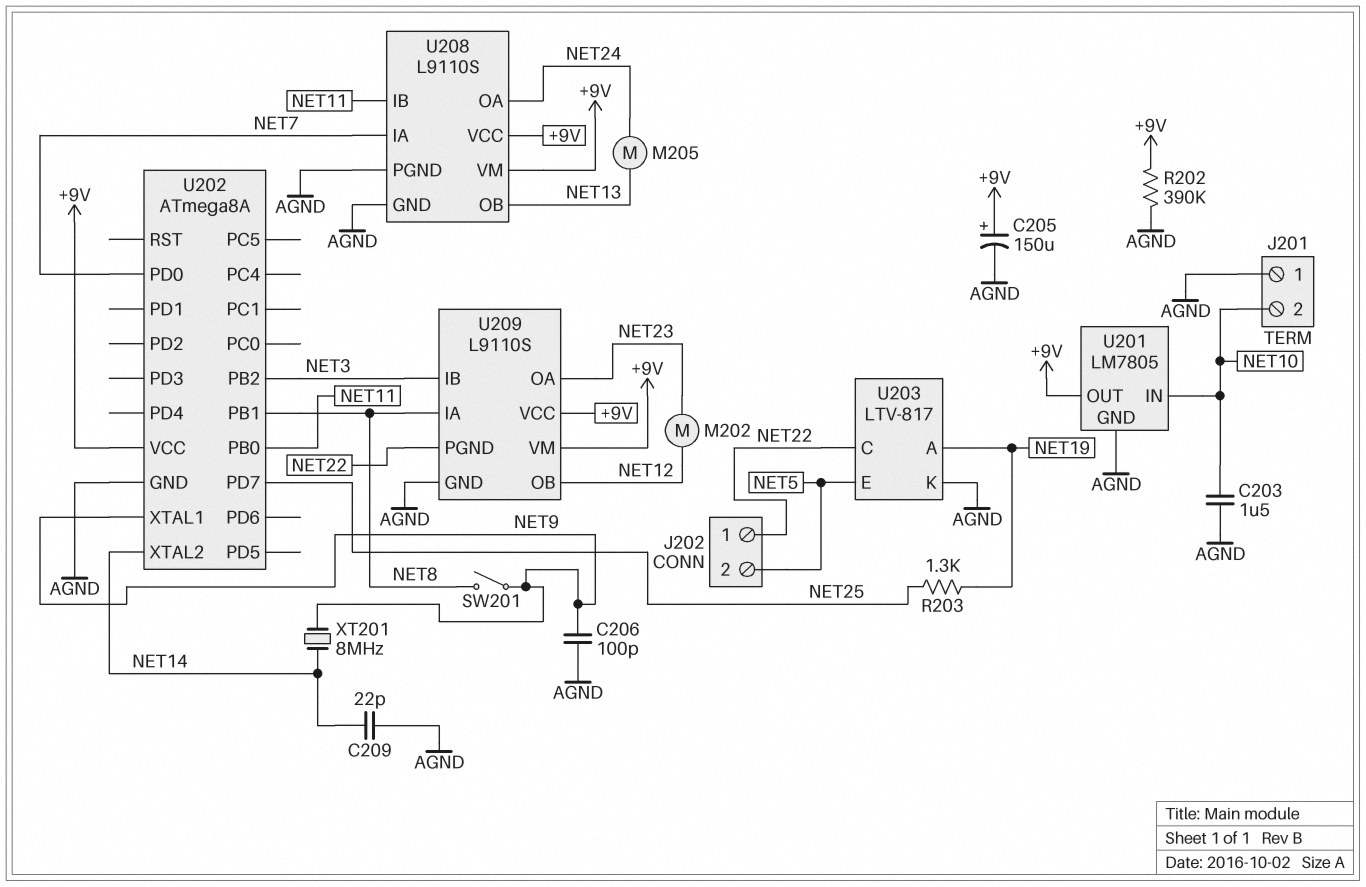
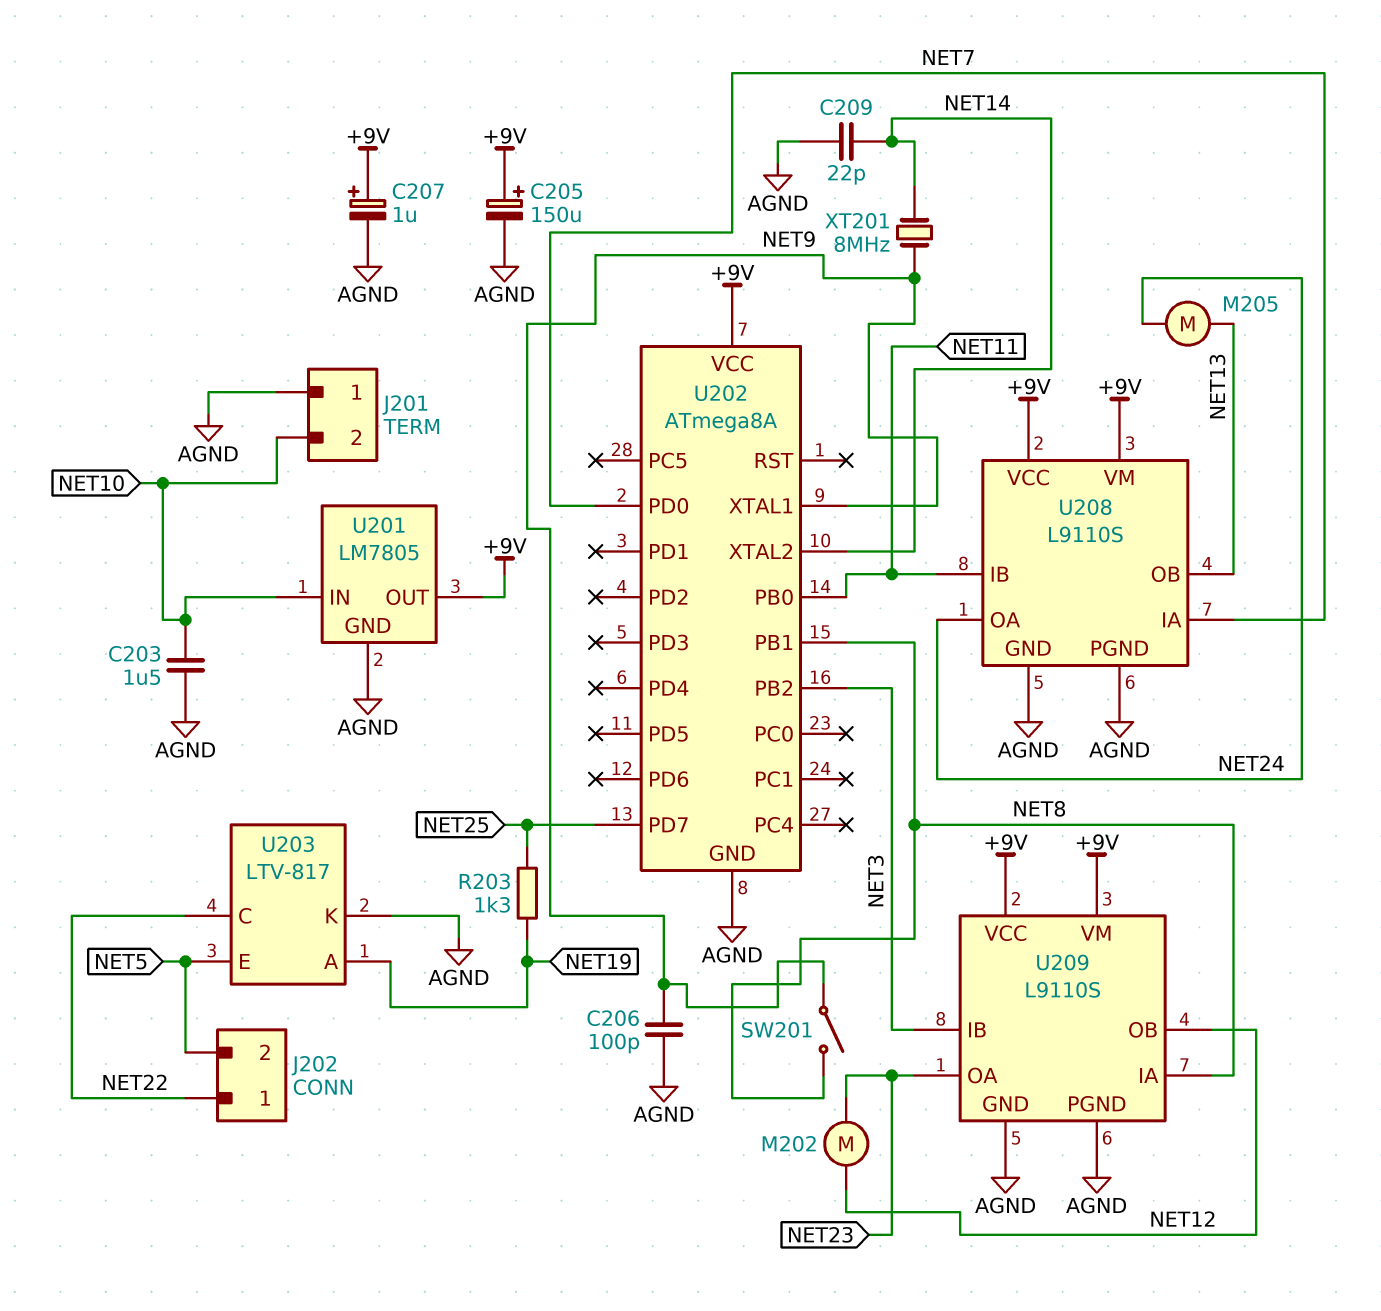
C207: none -> 1uF (plus +9V, minus AGND)
R202: 390k (+9V, AGND) -> none
U209 pin PGND: NET22 -> AGND

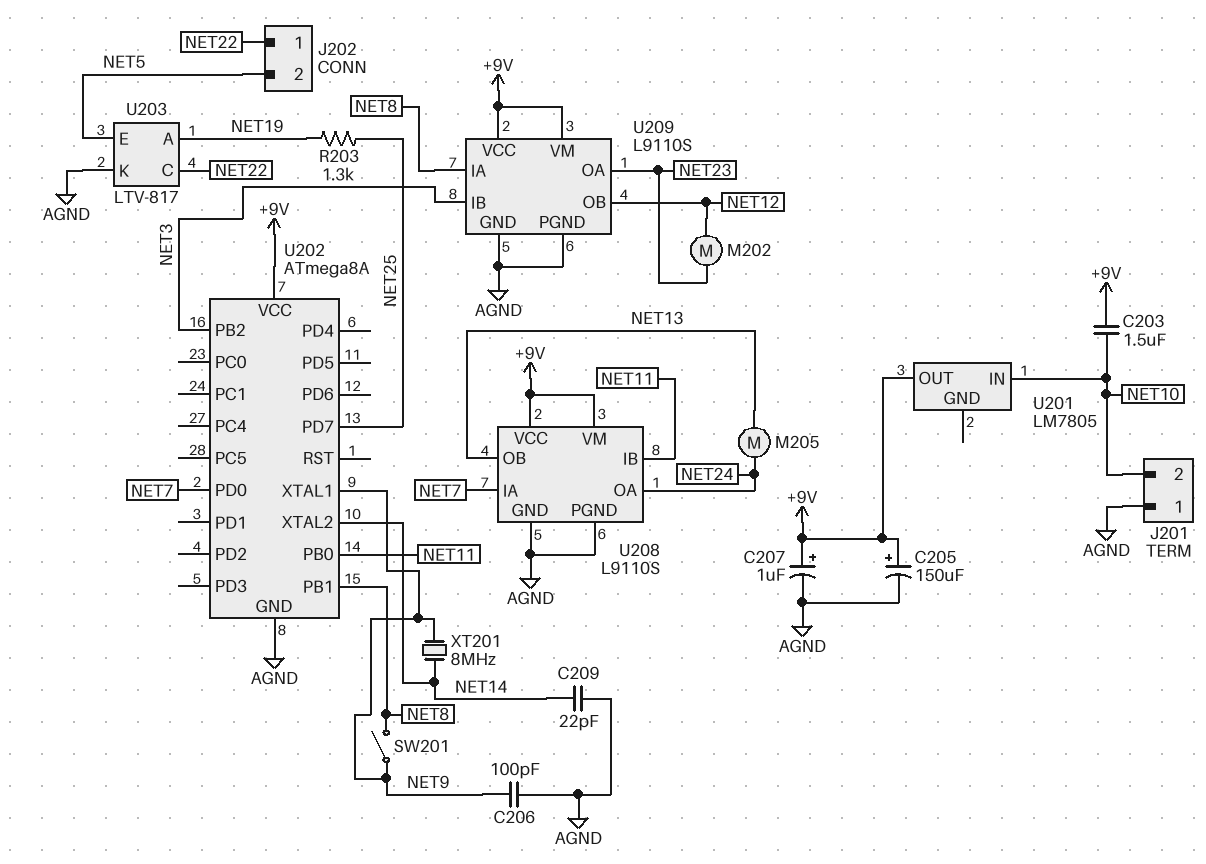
C203: 1.5uF (AGND, NET10) -> 1.5uF (+9V, NET10)
U201 pin GND: AGND -> none

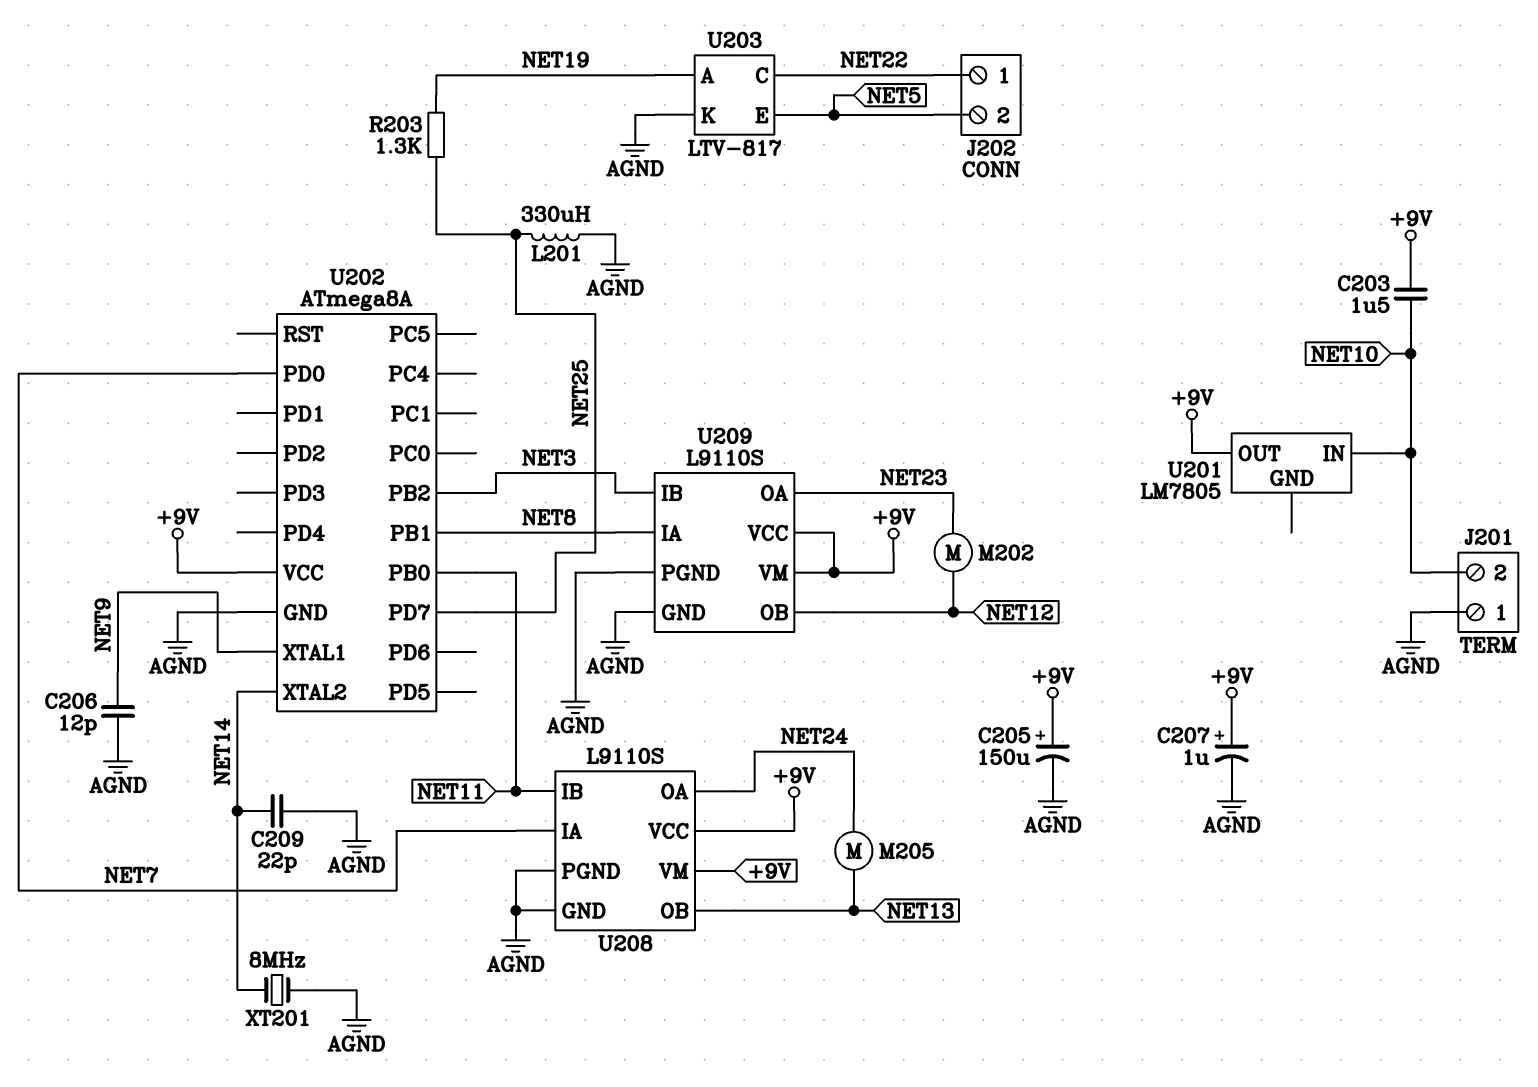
C206: 100pF (AGND, NET9) -> 12pF (AGND, NET9)
L201: none -> 330uH (AGND, NET25)
SW201: switch (NET8, NET9) -> none
XT201: 8MHz (NET9, NET14) -> 8MHz (AGND, NET14)

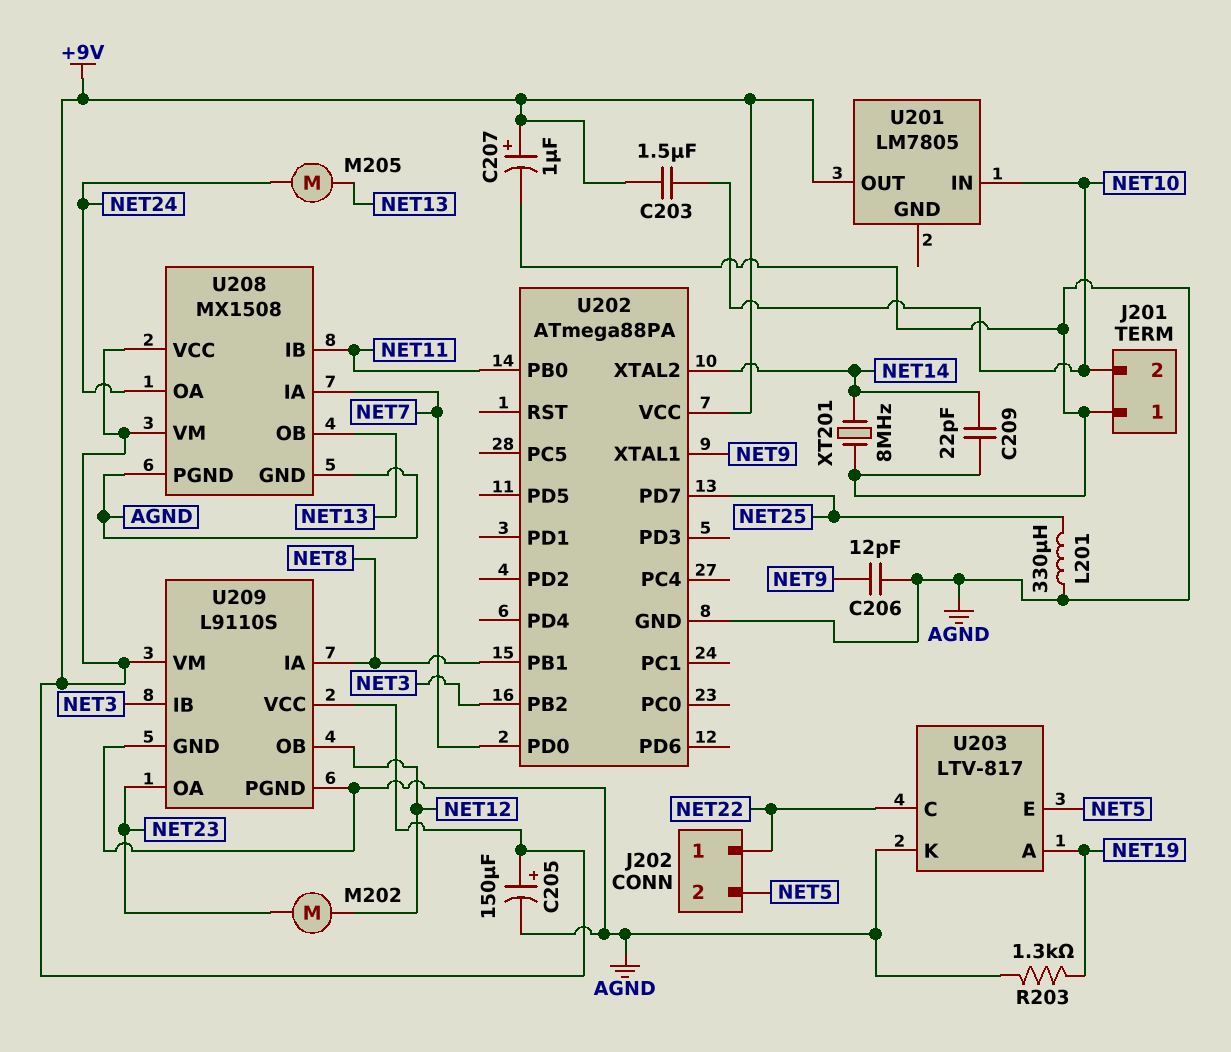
R203: 1.3k (NET19, NET25) -> 1.3k (AGND, NET19)
U202: ATmega8A -> ATmega88PA
U208: L9110S -> MX1508

